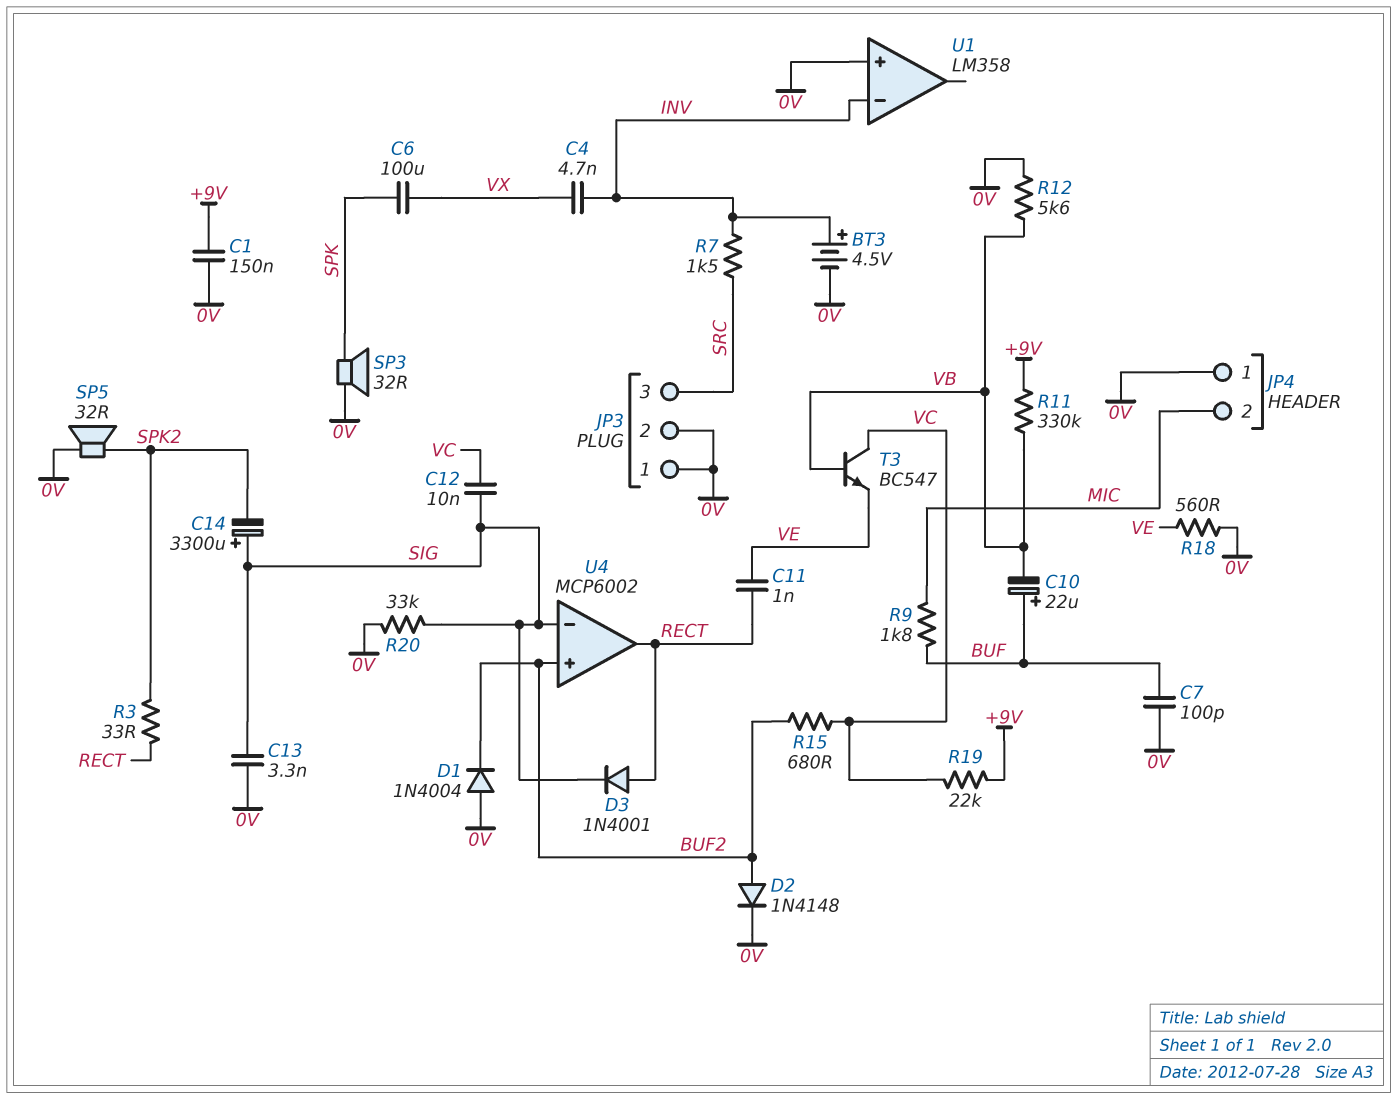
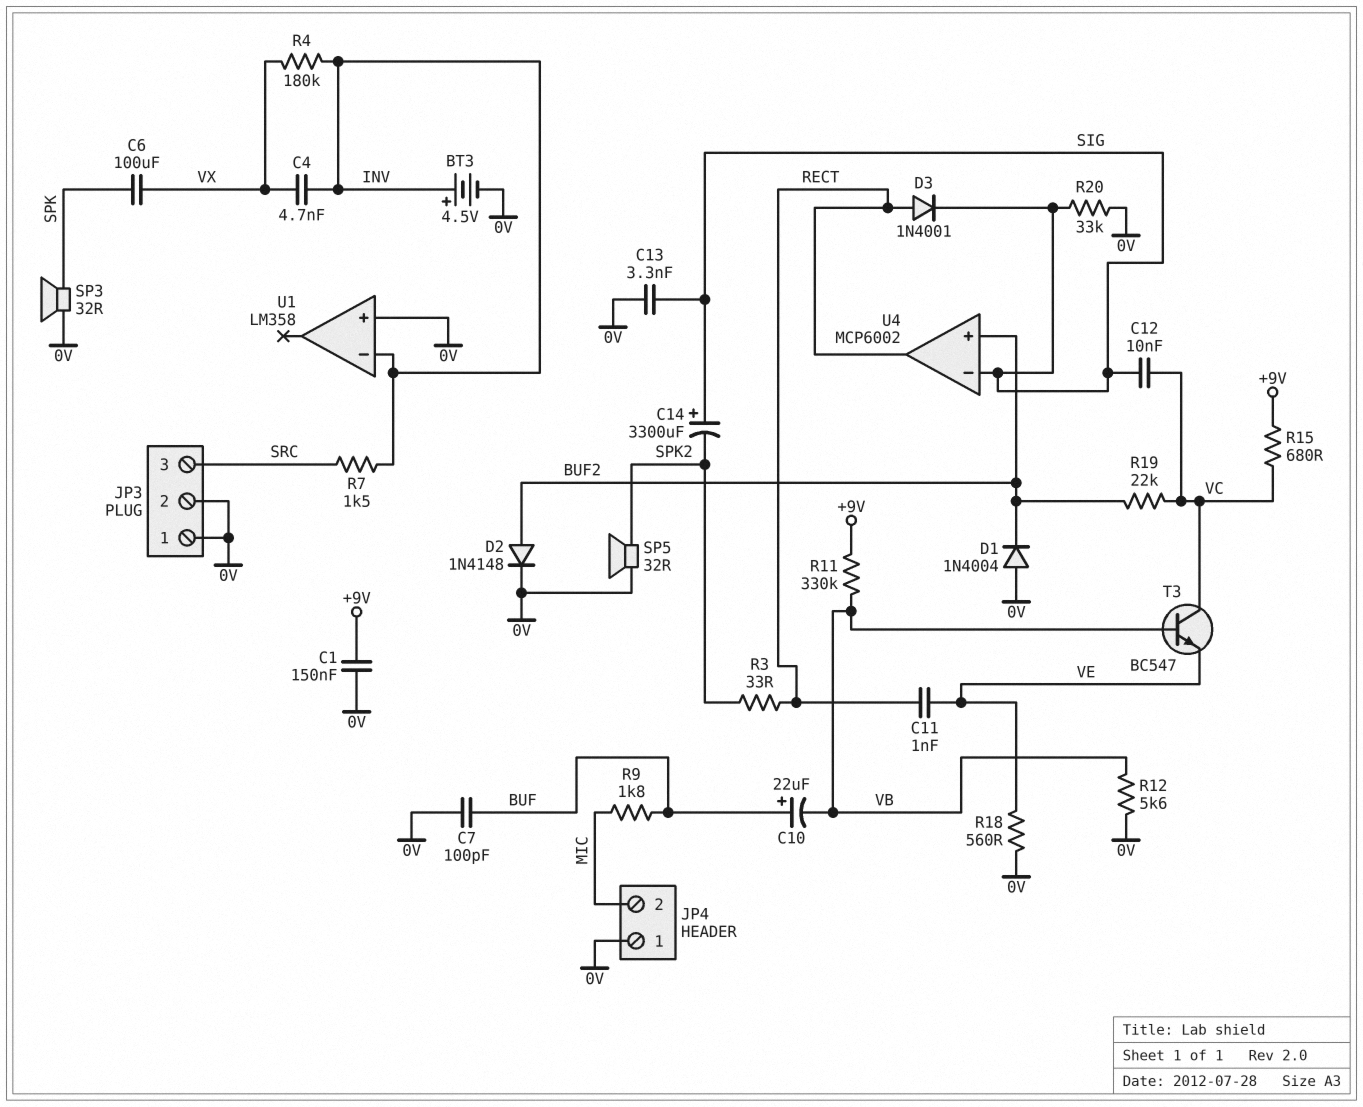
R4: none -> 180k (INV, VX)
R15: 680 (BUF2, VC) -> 680 (+9V, VC)
R19: 22k (+9V, VC) -> 22k (BUF2, VC)

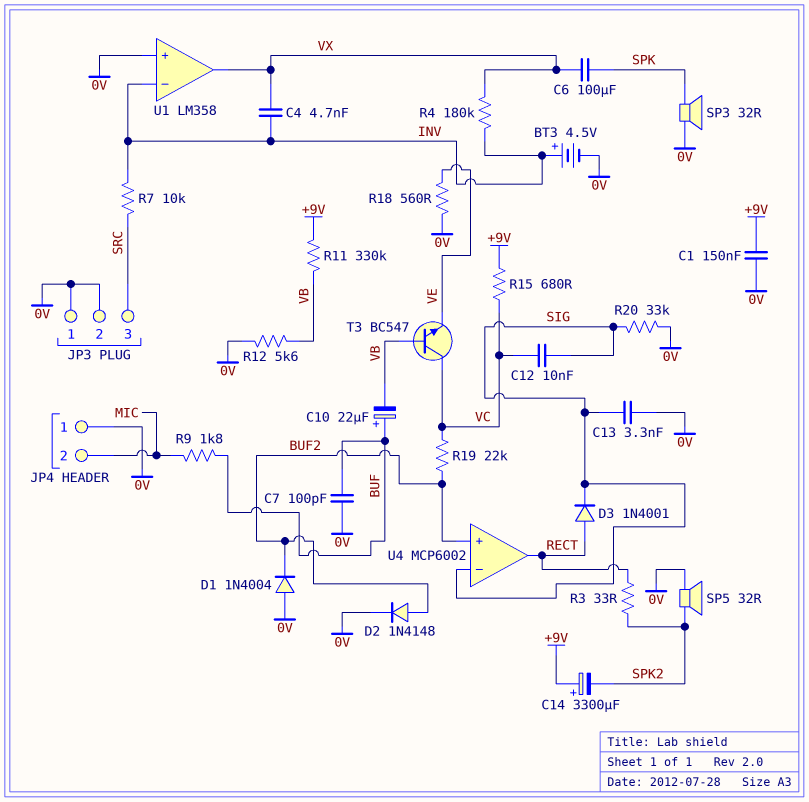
C11: 1nF (RECT, VE) -> none
C14: 3300uF (plus SIG, minus SPK2) -> 3300uF (plus +9V, minus SPK2)
R7: 1.5k (INV, SRC) -> 10k (INV, SRC)
U1 pin out: none -> VX

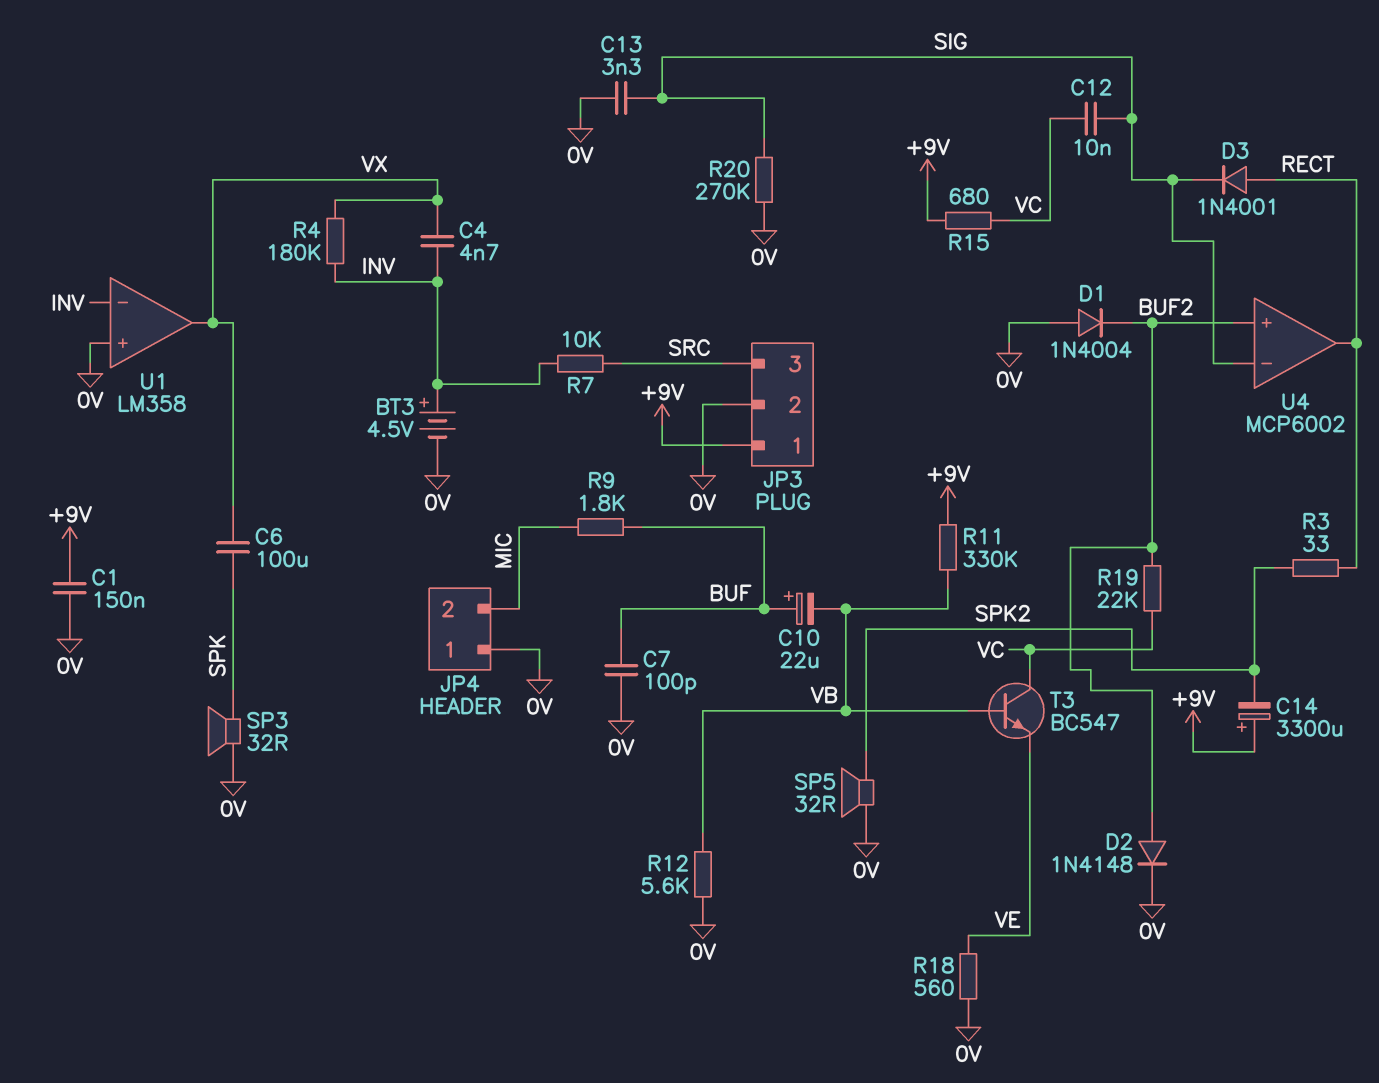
JP3 pin 1: 0V -> +9V
R20: 33k (0V, SIG) -> 270k (0V, SIG)

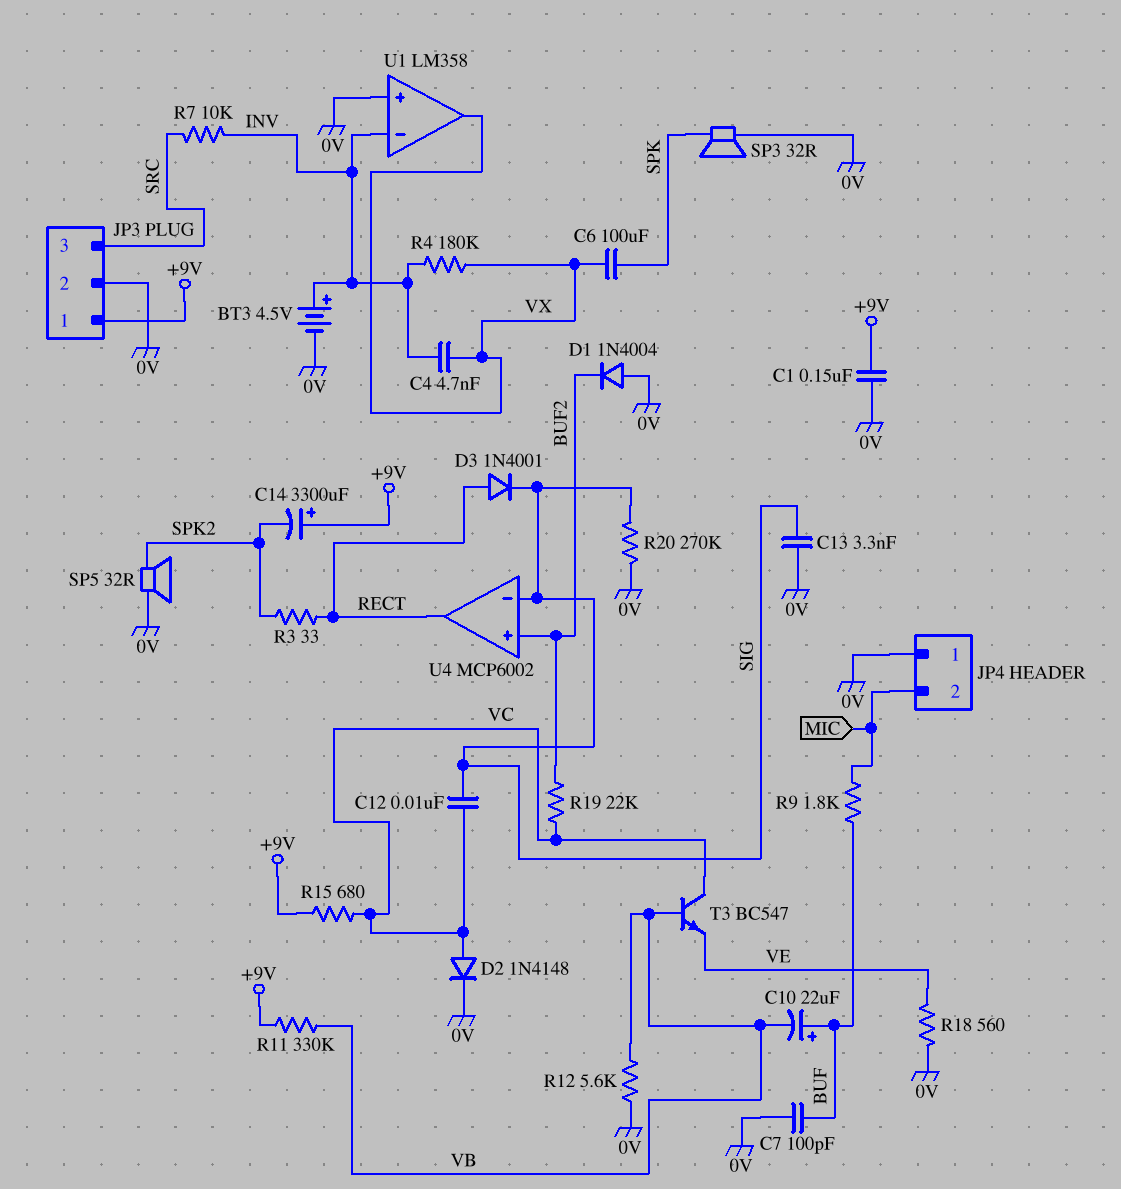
D2: diode 1N4148 (A BUF2, K 0V) -> diode 1N4148 (A VC, K 0V)

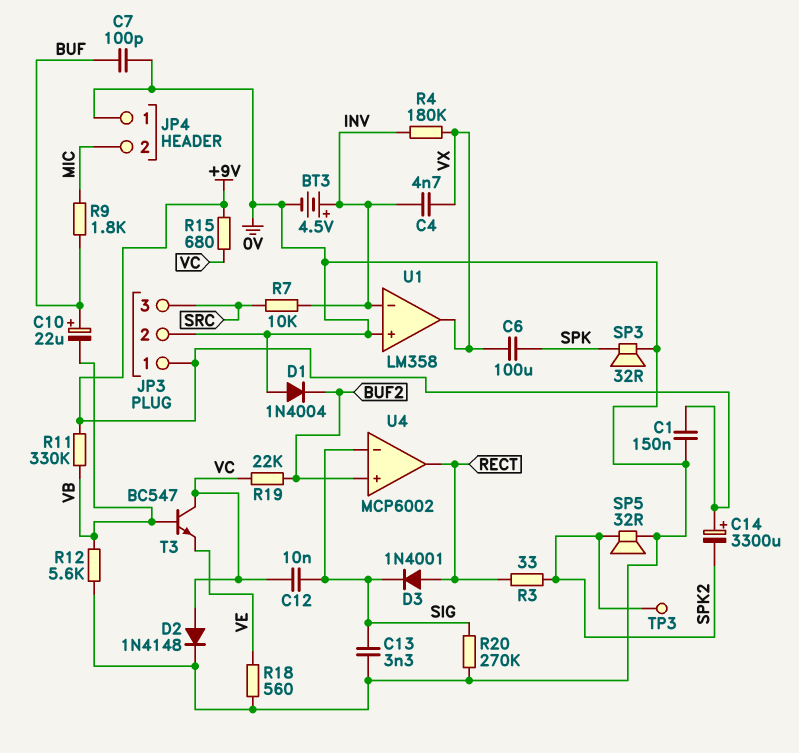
TP3: none -> test point (SPK2)

